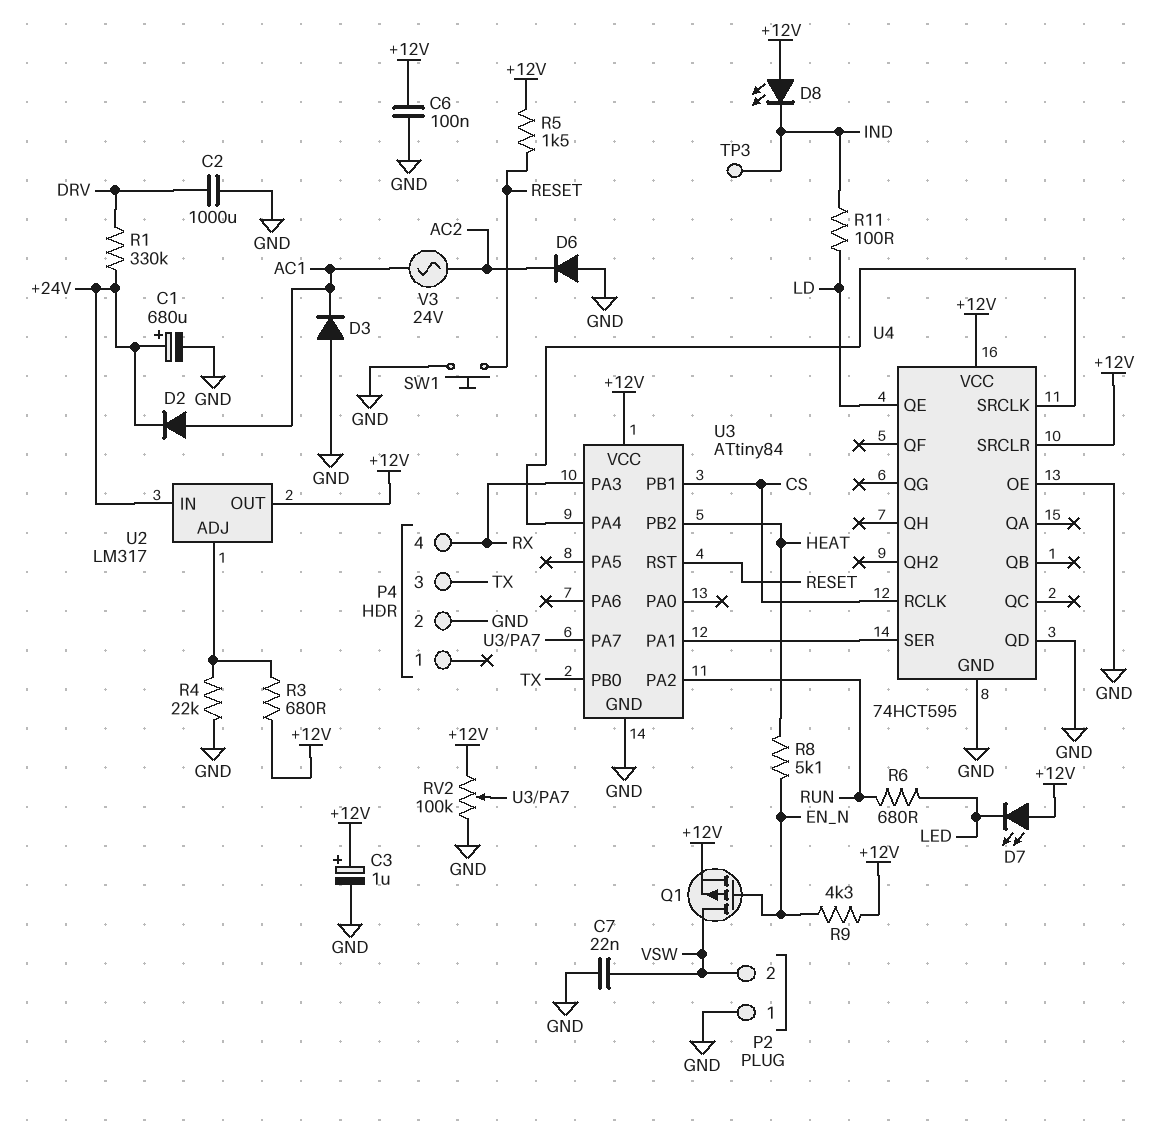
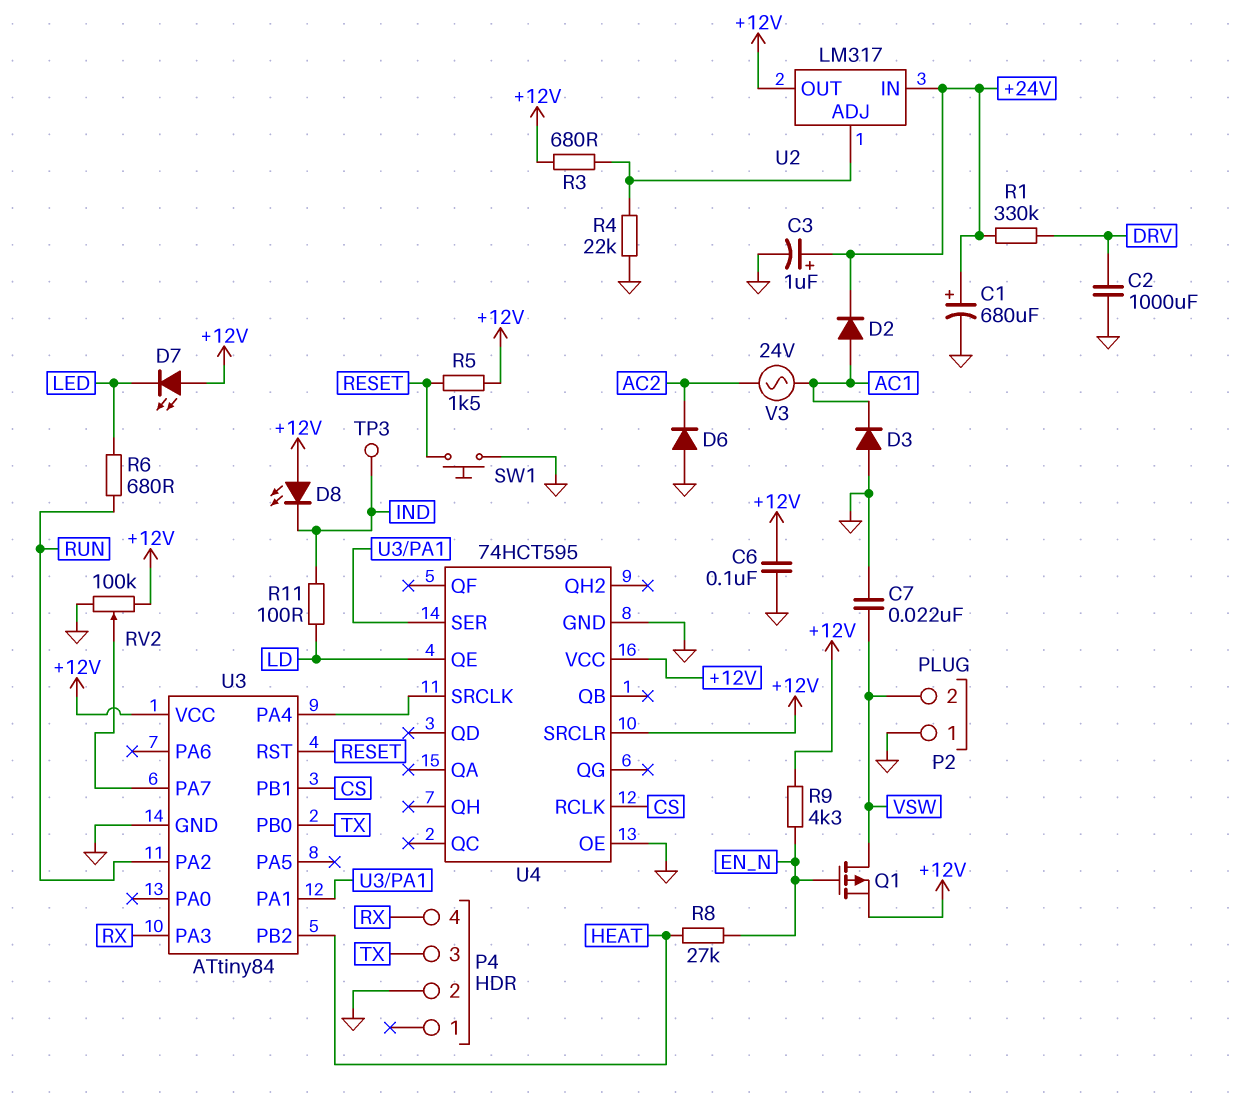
C3: 1uF (plus +12V, minus GND) -> 1uF (plus +24V, minus GND)
R8: 5.1k (EN_N, HEAT) -> 27k (EN_N, HEAT)
U4 pin QD: GND -> none

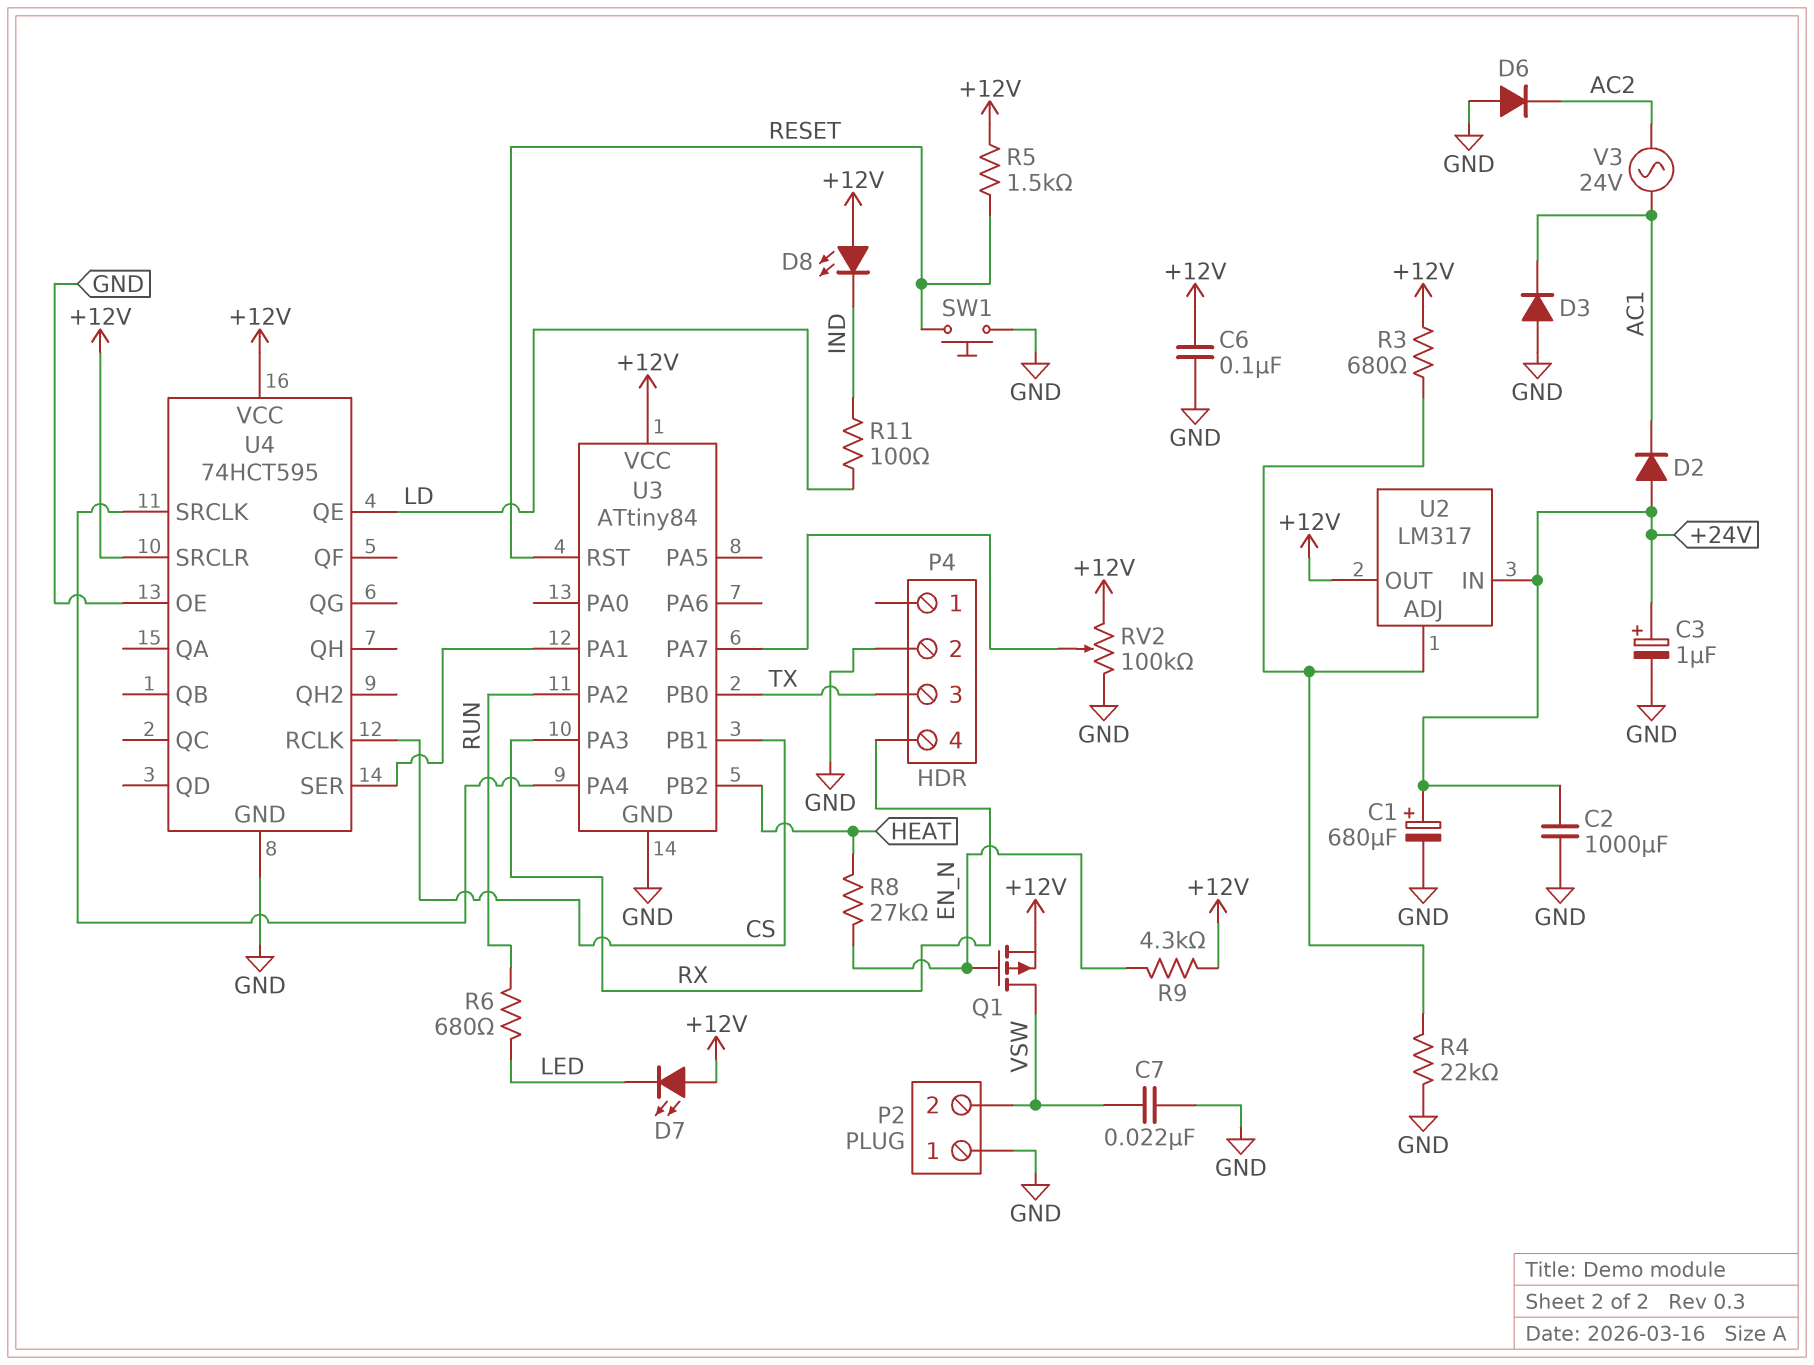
C2: 1000uF (DRV, GND) -> 1000uF (+24V, GND)
D2: diode (A AC1, K +24V) -> diode (A +24V, K AC1)
R1: 330k (+24V, DRV) -> none
TP3: test point (IND) -> none

